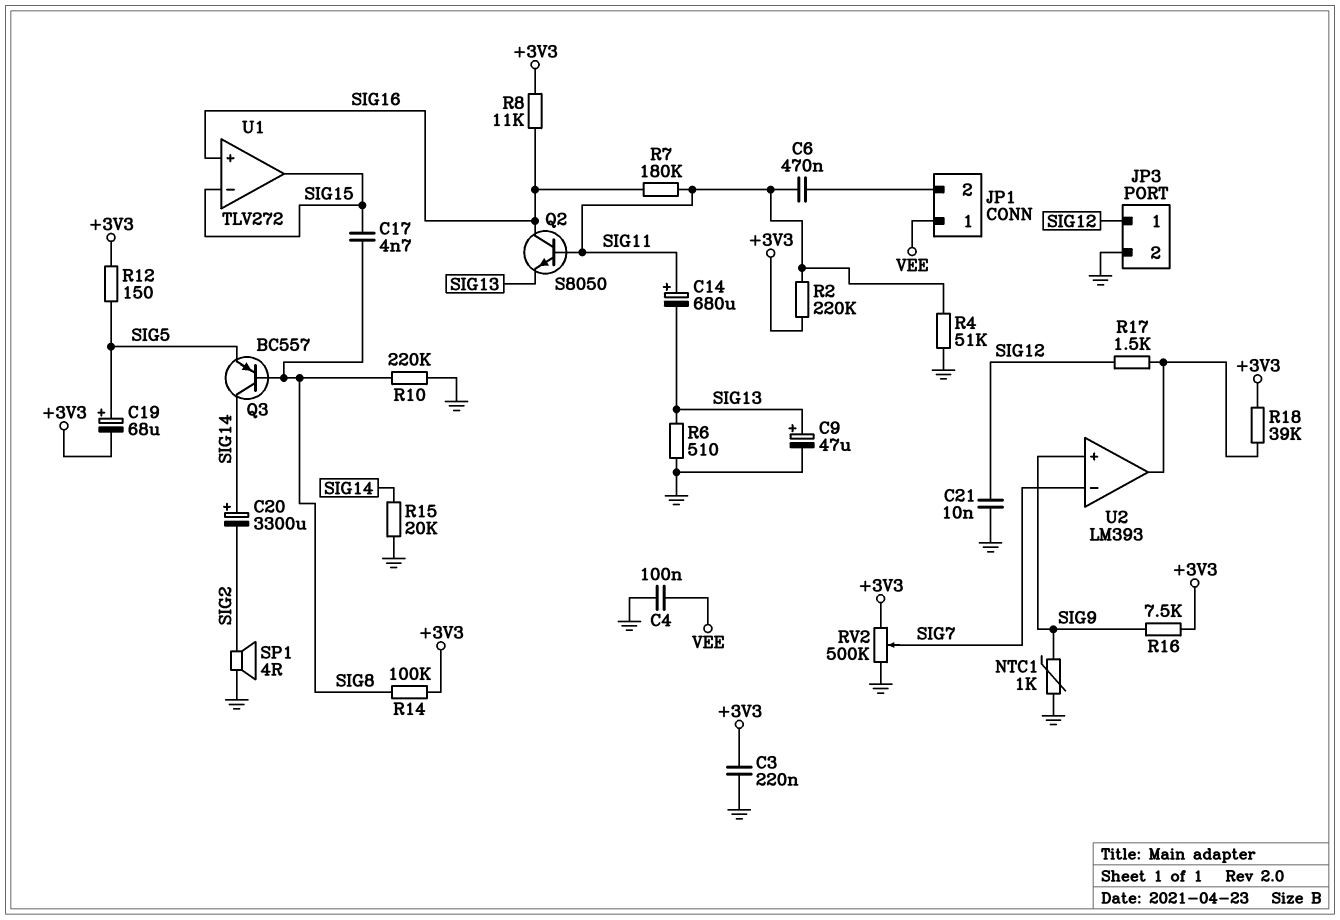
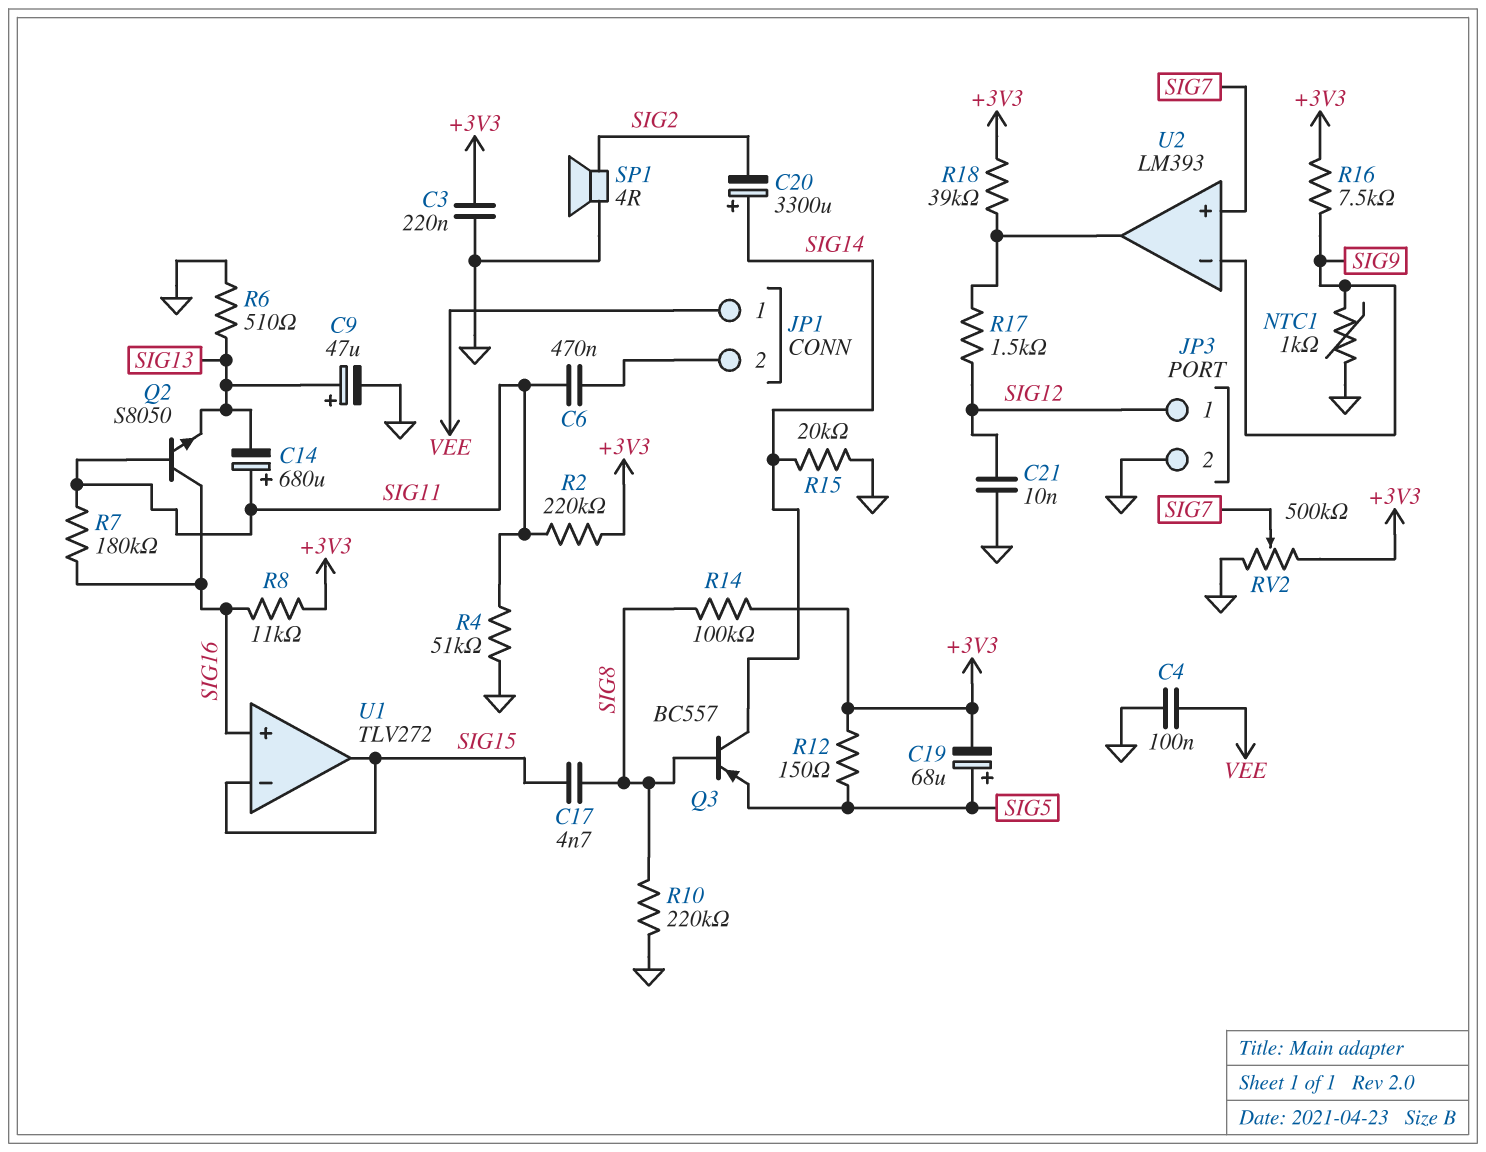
U2 pin in+: SIG9 -> SIG7
U2 pin in-: SIG7 -> SIG9

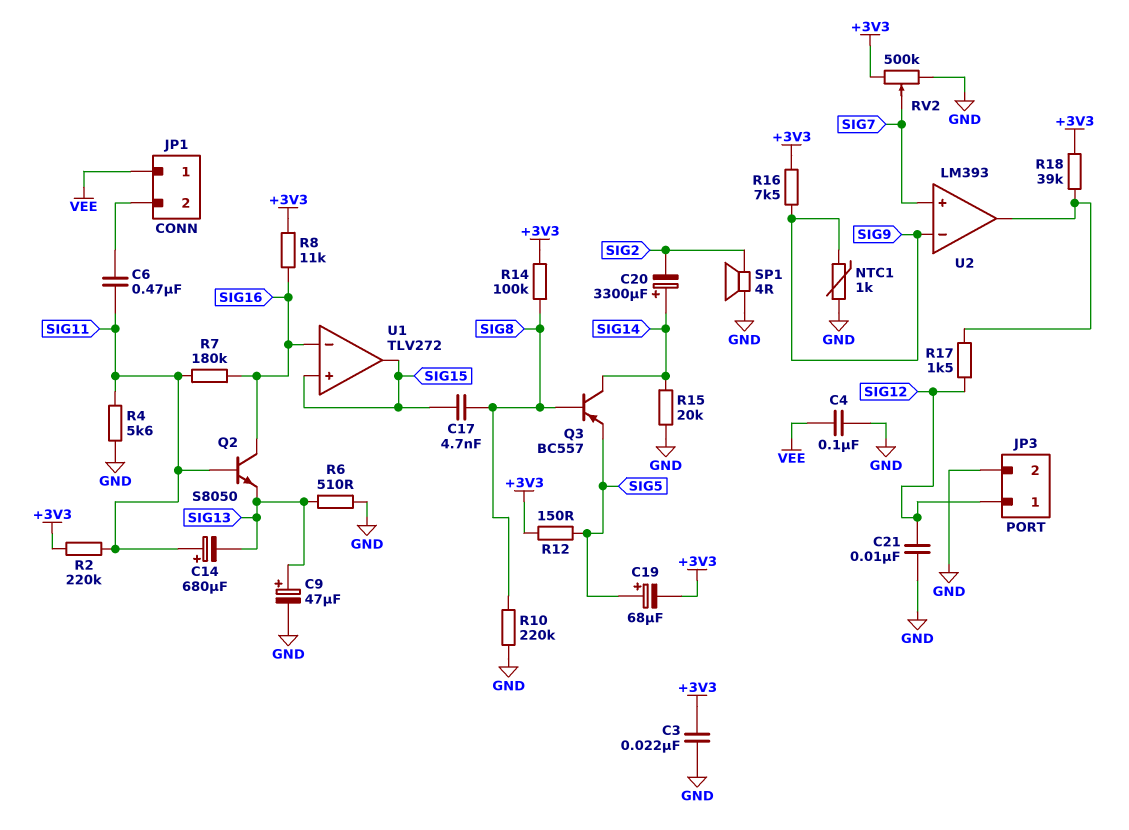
C3: 220nF (+3V3, GND) -> 22nF (+3V3, GND)
R4: 51k (GND, SIG11) -> 5.6k (GND, SIG11)
U1 pin in+: SIG16 -> SIG15
U1 pin in-: SIG15 -> SIG16

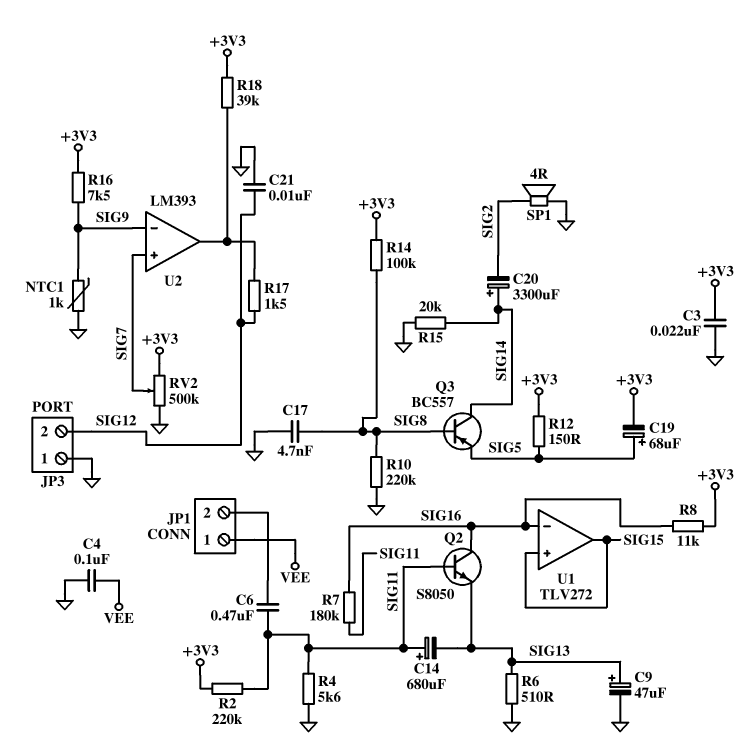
C17: 4.7nF (SIG8, SIG15) -> 4.7nF (GND, SIG8)
JP3 pin 1: SIG12 -> GND
JP3 pin 2: GND -> SIG12

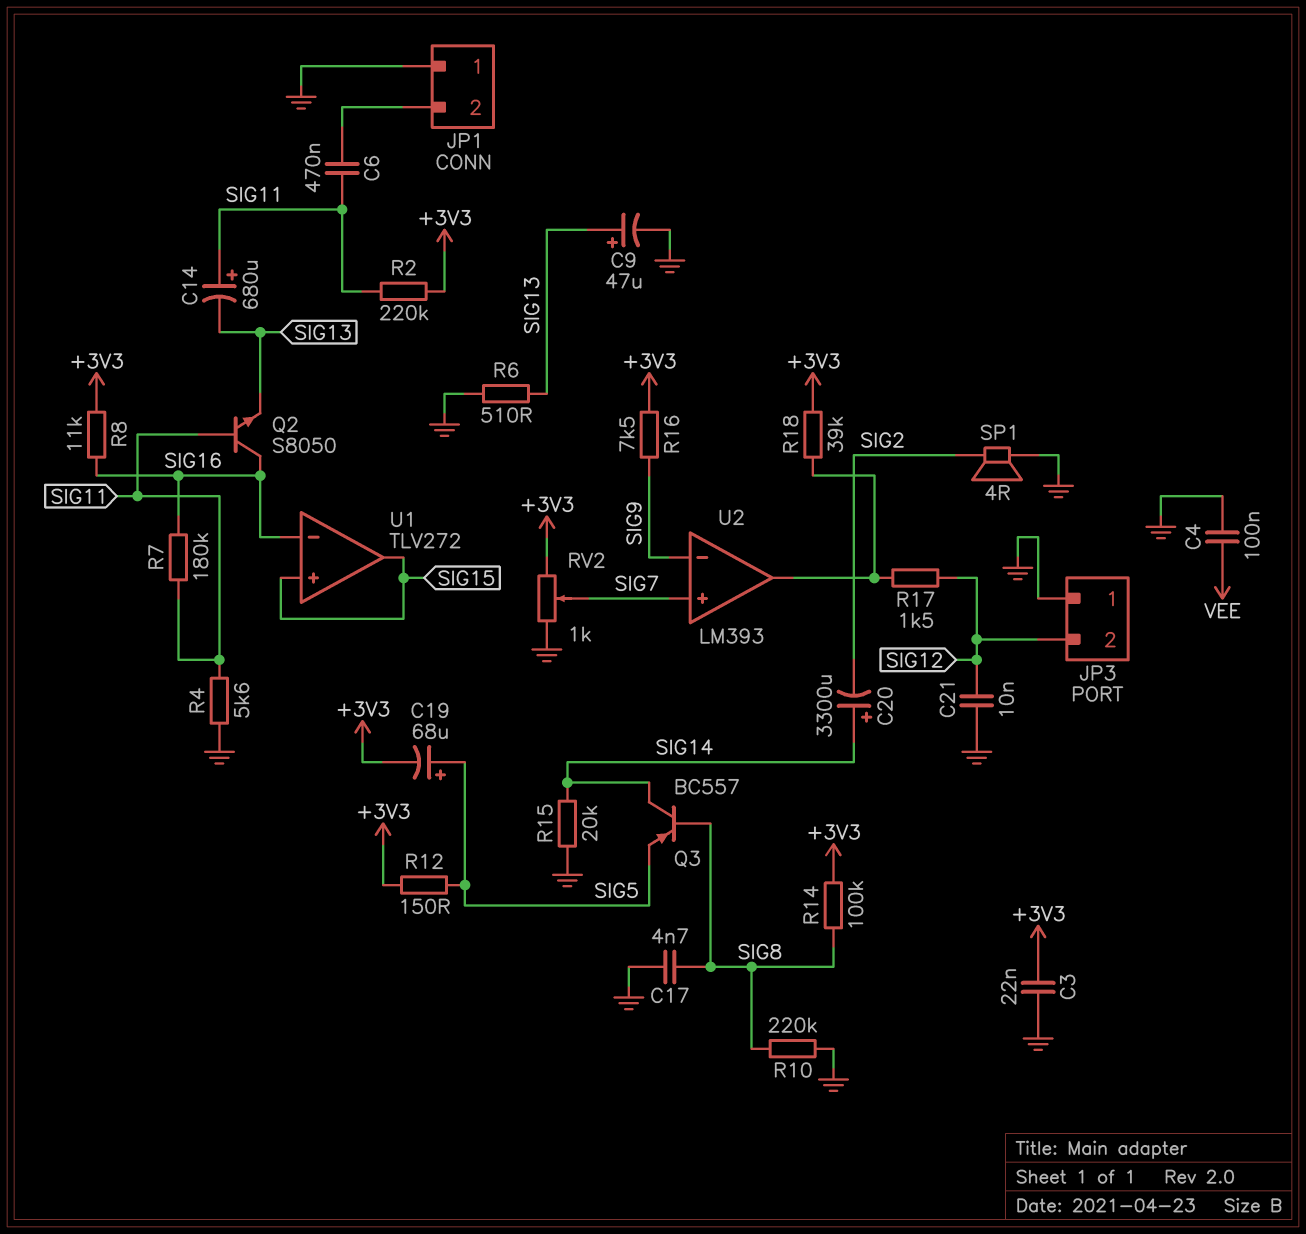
JP1 pin 1: VEE -> GND
NTC1: 1k (GND, SIG9) -> none
RV2: 500k (+3V3, GND, wiper SIG7) -> 1k (+3V3, GND, wiper SIG7)

